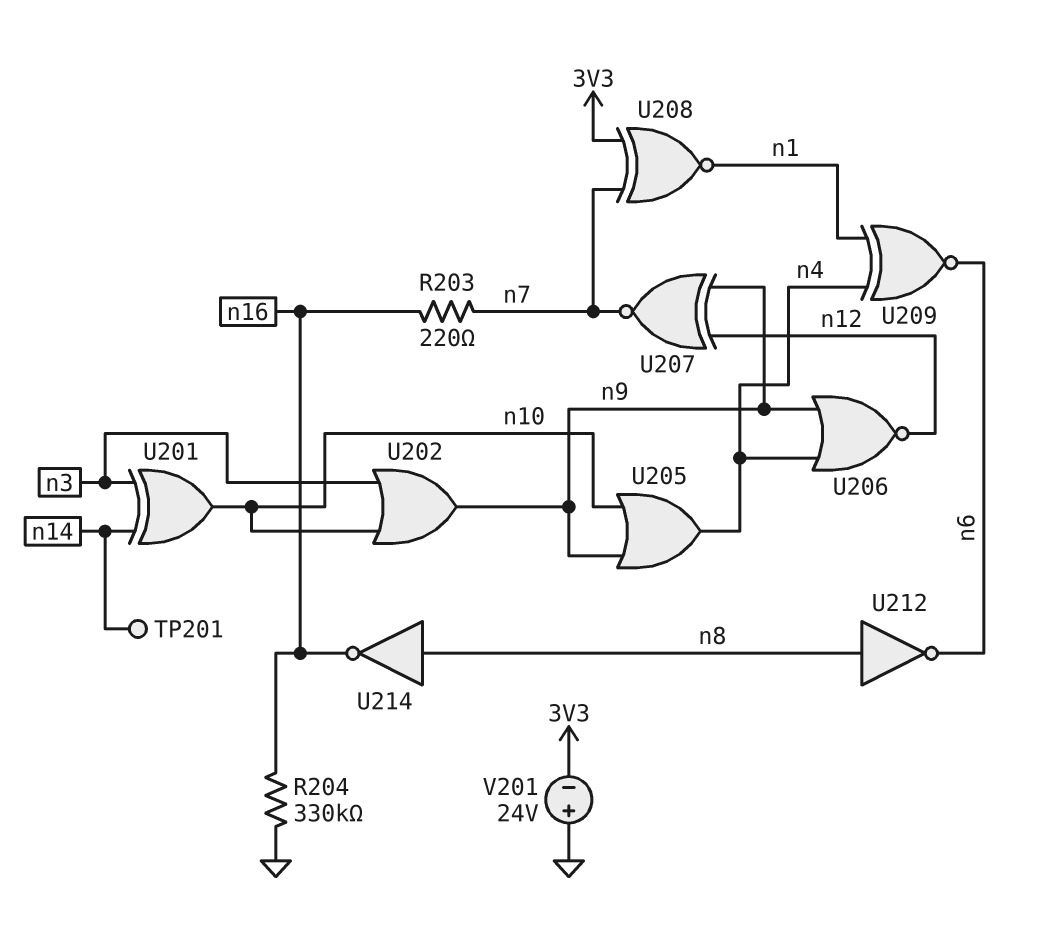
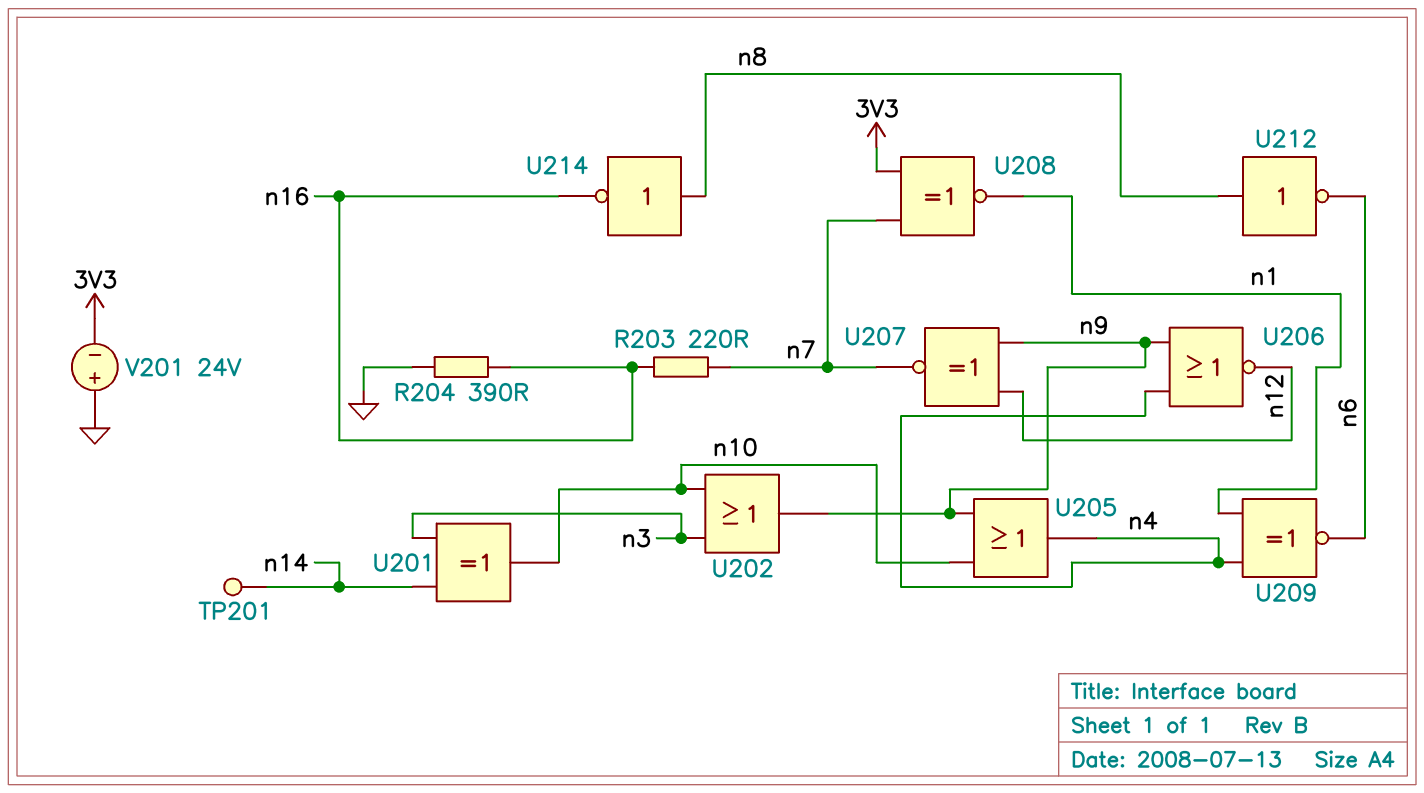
R204: 330k (GND, n16) -> 390 (GND, n16)

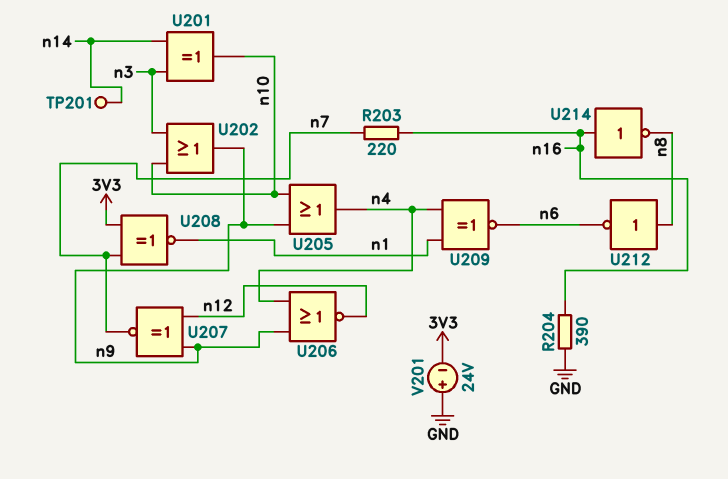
U214: NOT (in n8, out n16) -> NOT (in n16, out n8)

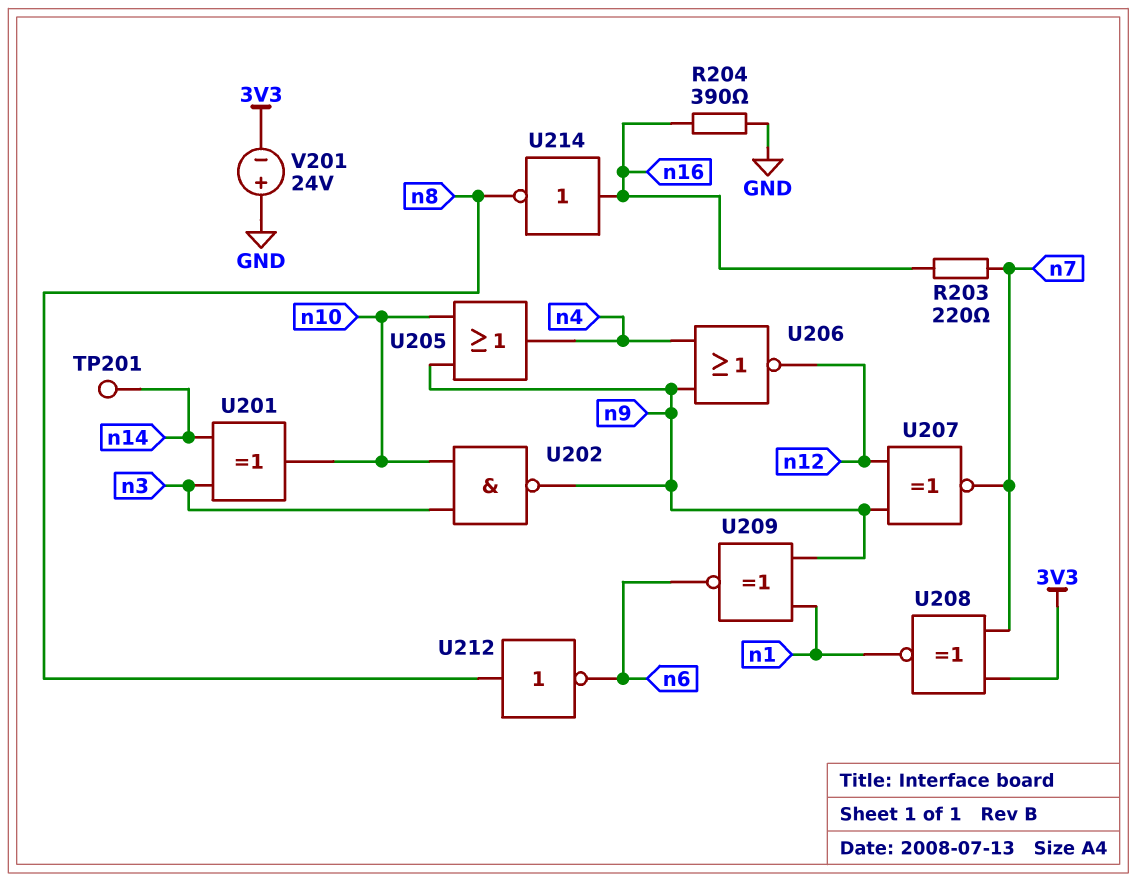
U202: OR (in n3, in n10, out n9) -> NAND (in n3, in n10, out n9)
U209: XNOR (in n1, in n4, out n6) -> XNOR (in n1, in n9, out n6)

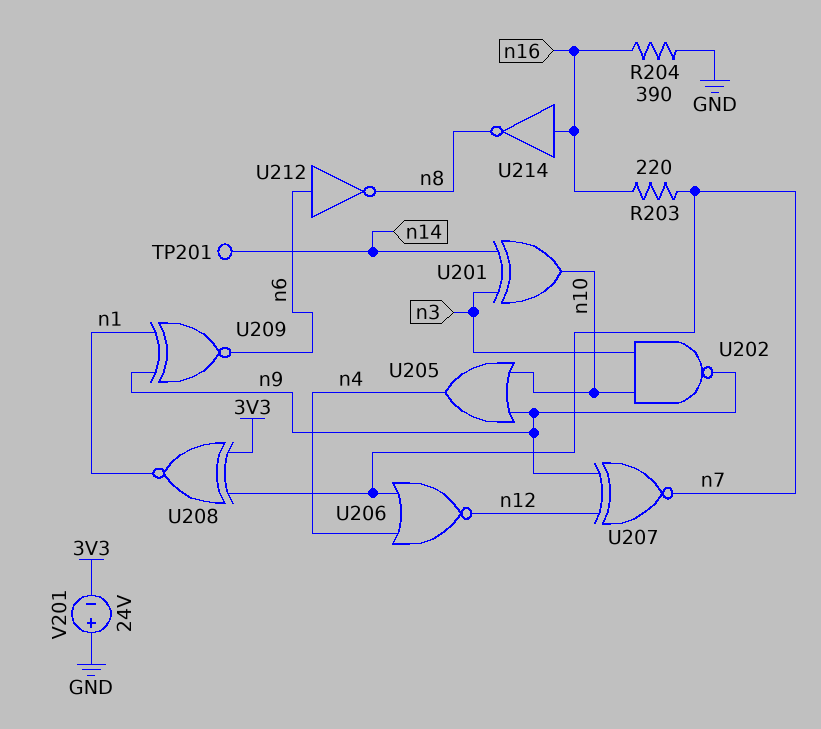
U206: NOR (in n4, in n9, out n12) -> NOR (in n4, in n7, out n12)
U212: NOT (in n8, out n6) -> NOT (in n6, out n8)

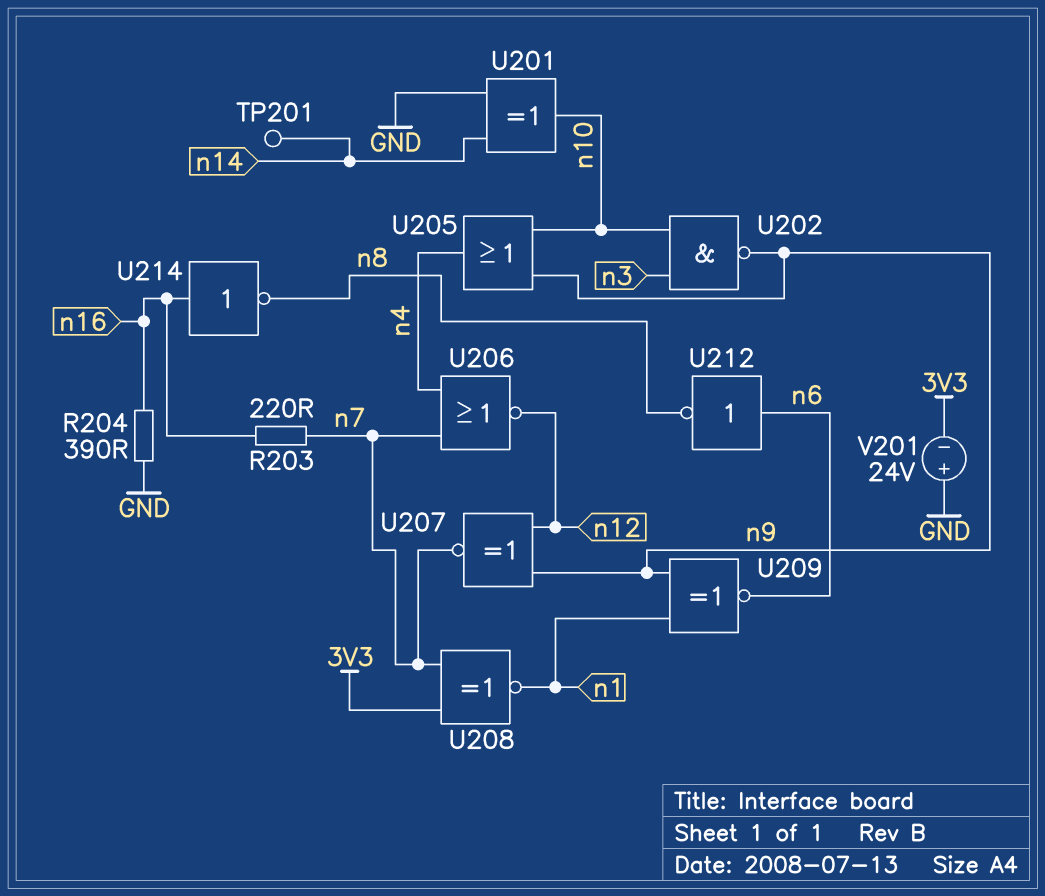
U201: XOR (in n3, in n14, out n10) -> XOR (in GND, in n14, out n10)

